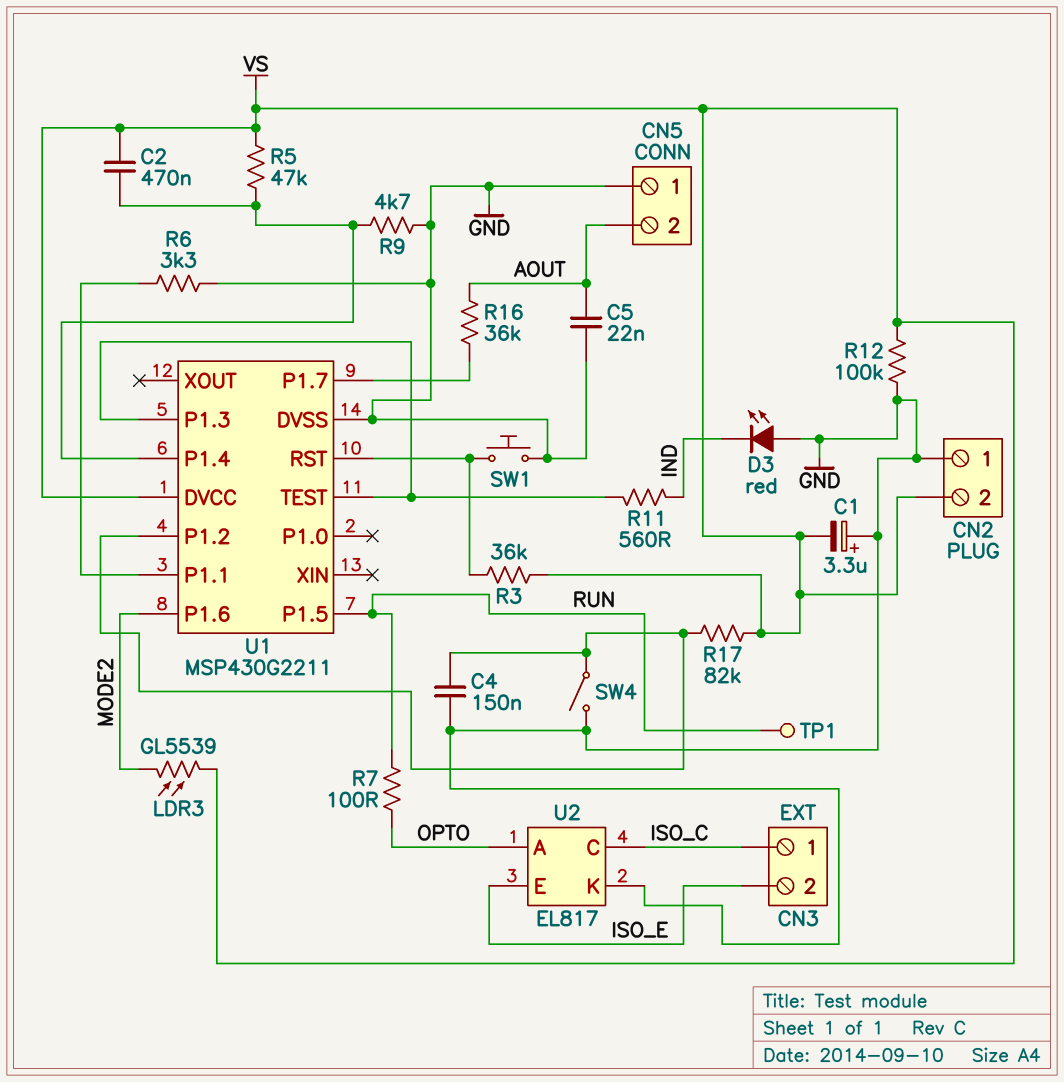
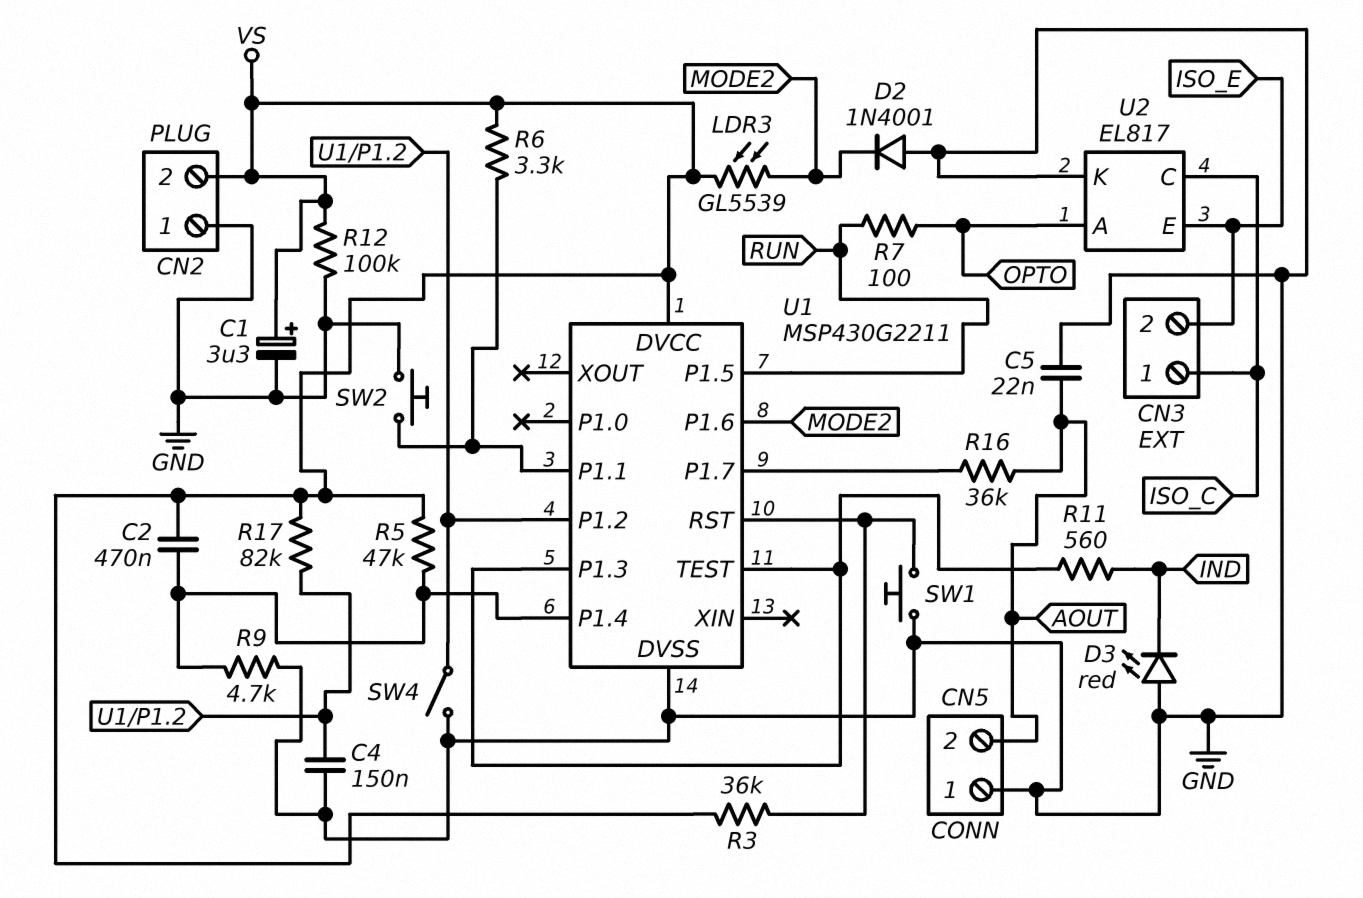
C1: 3.3uF (plus GND, minus VS) -> 3.3uF (plus VS, minus GND)
D2: none -> diode 1N4001 (A GND, K MODE2)
R6: 3.3k (GND, U1/P1.1) -> 3.3k (U1/P1.1, VS)
SW2: none -> button (GND, U1/P1.1)
TP1: test point (RUN) -> none

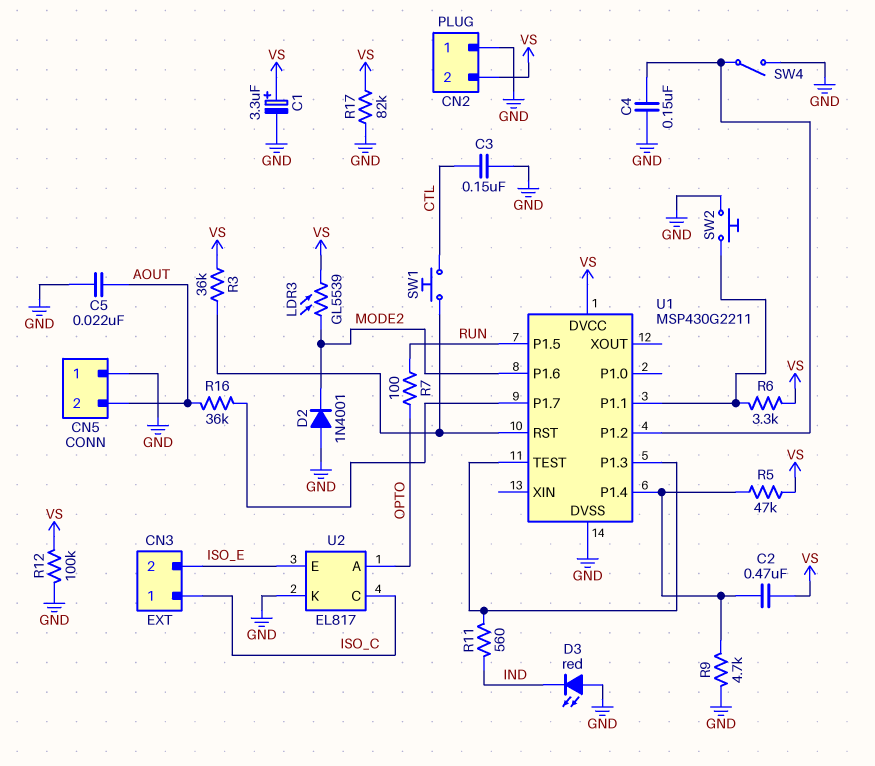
C3: none -> 150nF (CTL, GND)
R17: 82k (U1/P1.2, VS) -> 82k (GND, VS)
SW1: button (GND, U1/RST) -> button (CTL, U1/RST)

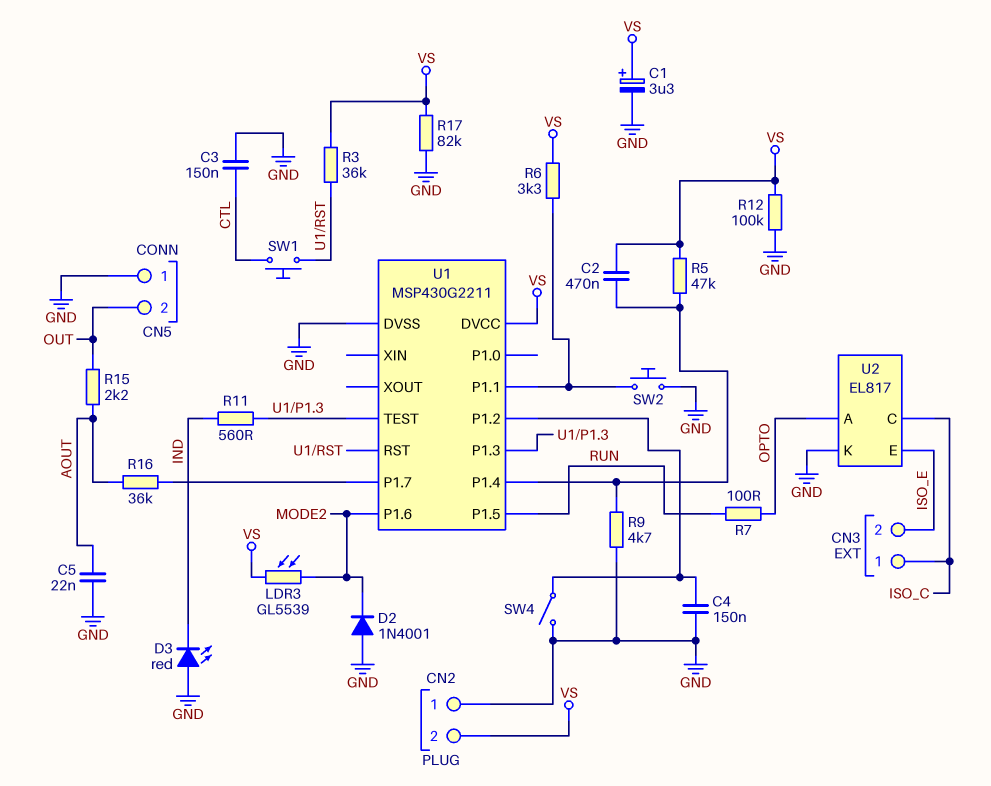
CN5 pin 2: AOUT -> OUT
R15: none -> 2.2k (AOUT, OUT)

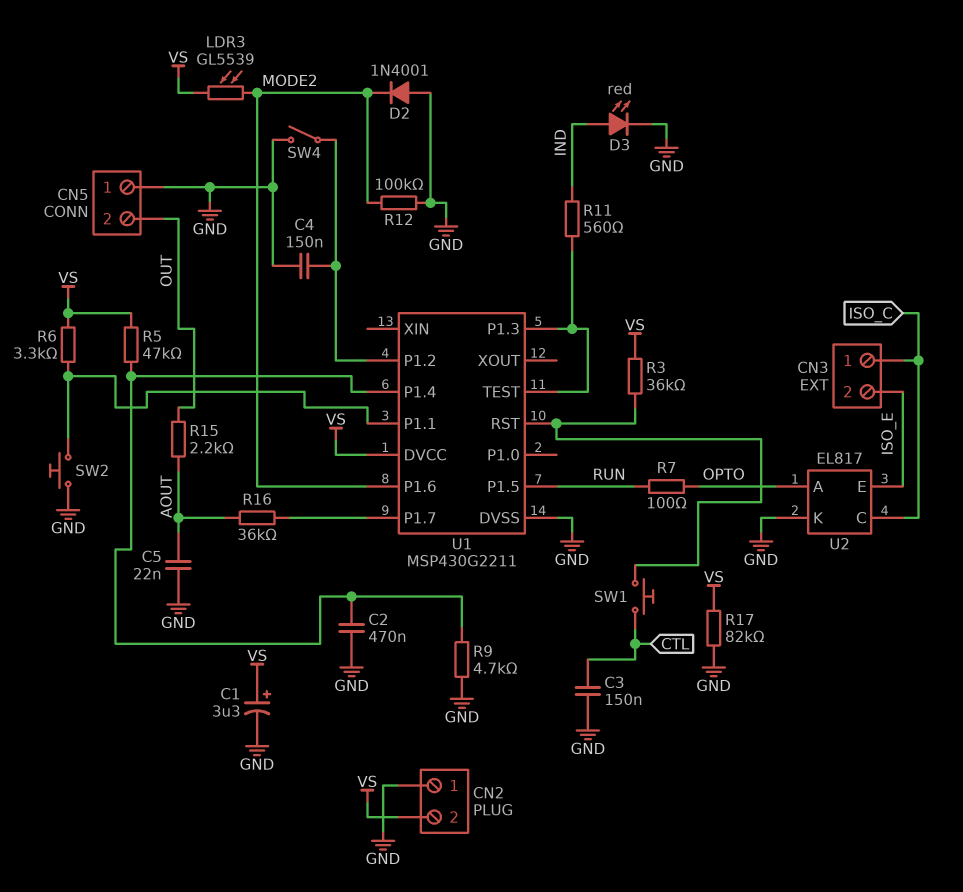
C2: 470nF (U1/P1.4, VS) -> 470nF (GND, U1/P1.4)
D3: LED red (A GND, K IND) -> LED red (A IND, K GND)
R12: 100k (GND, VS) -> 100k (GND, MODE2)

